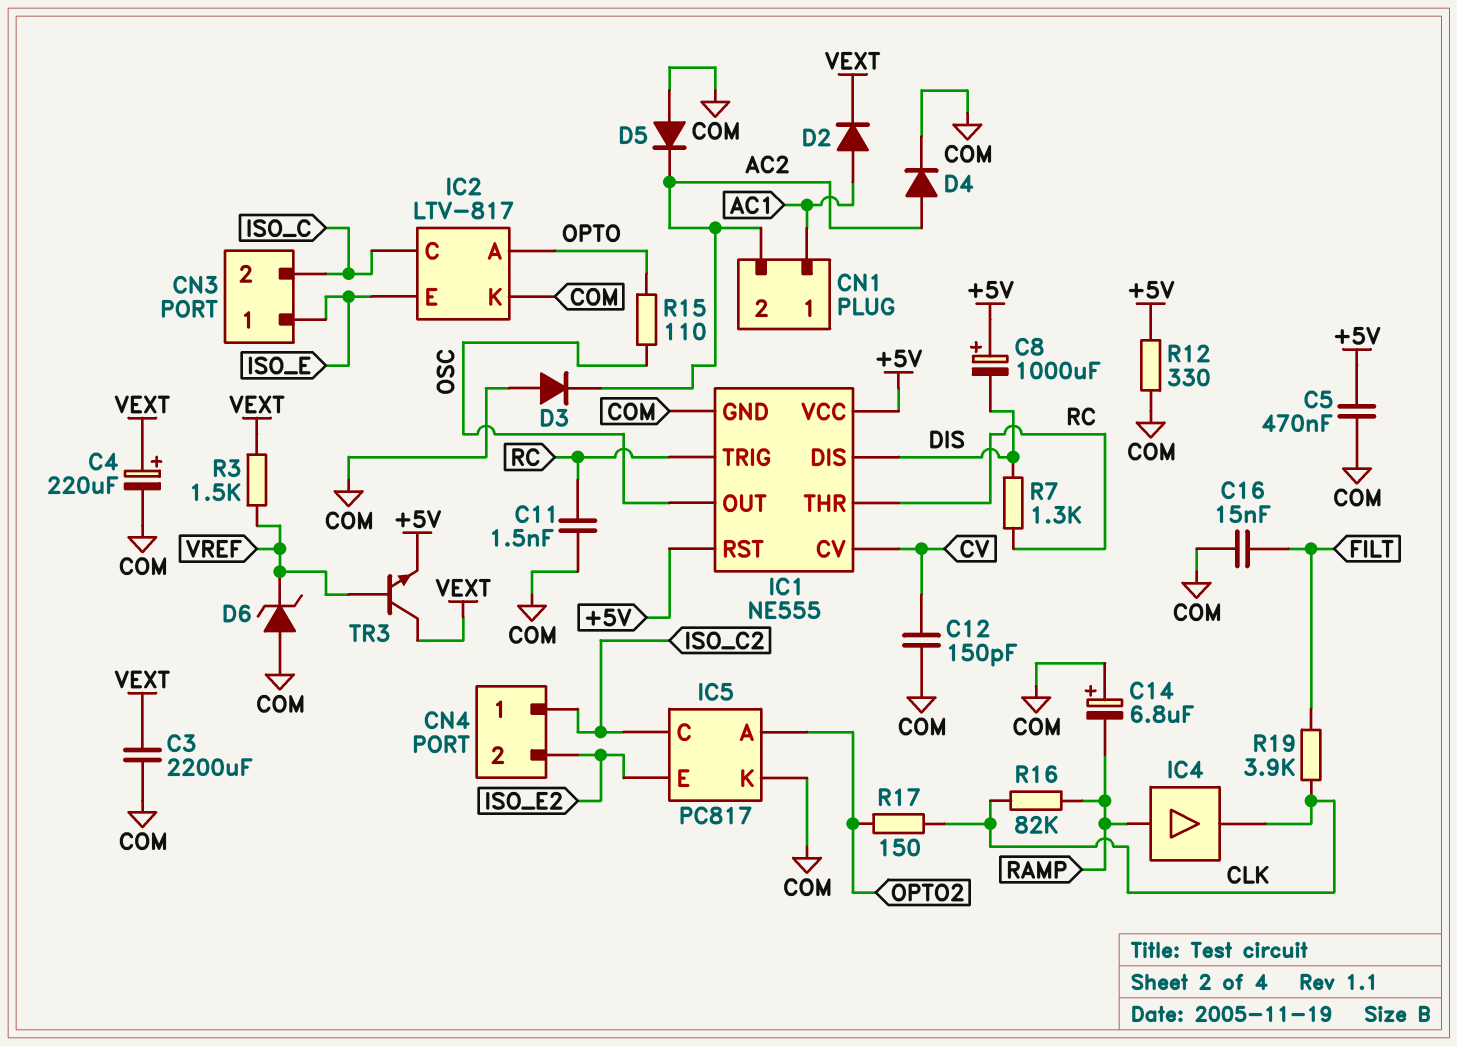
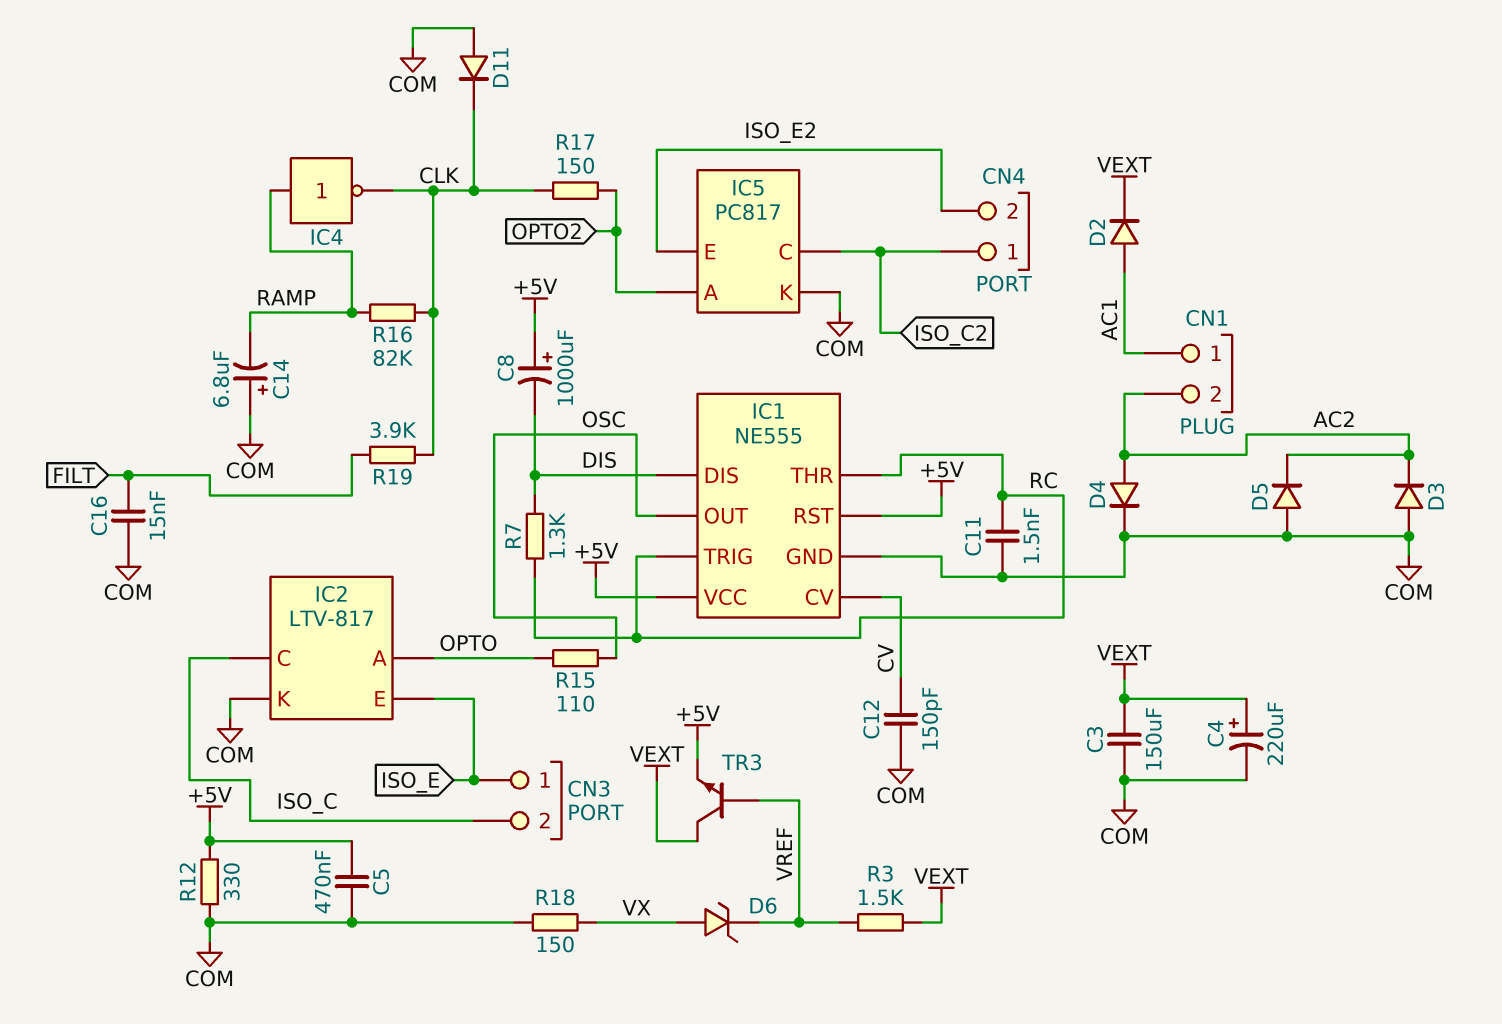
C3: 2200uF (COM, VEXT) -> 150uF (COM, VEXT)
D6: zener (A COM, K VREF) -> zener (A VX, K VREF)
D11: none -> diode (A COM, K CLK)
IC4: buffer (in RAMP, out CLK) -> NOT (in RAMP, out CLK)
R18: none -> 150 (COM, VX)

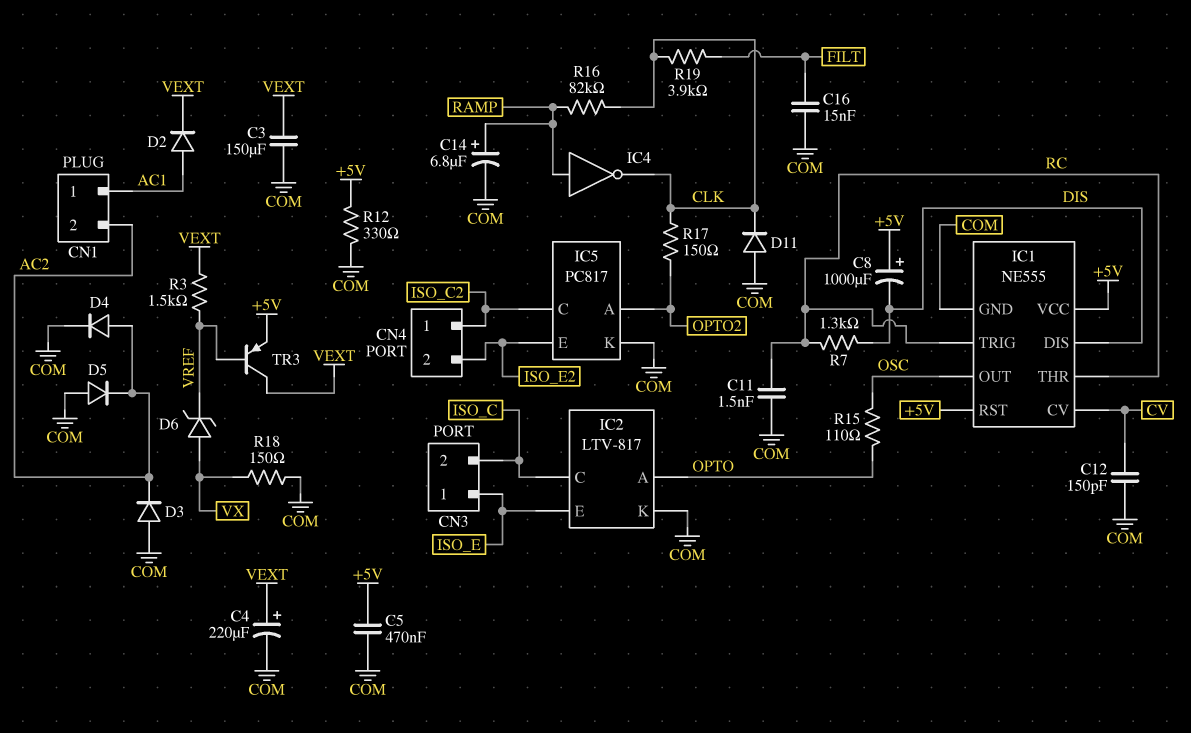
C14: 6.8uF (plus COM, minus RAMP) -> 6.8uF (plus RAMP, minus COM)
TR3: NPN (B VREF, C VEXT, E +5V) -> PNP (B VREF, C VEXT, E +5V)

